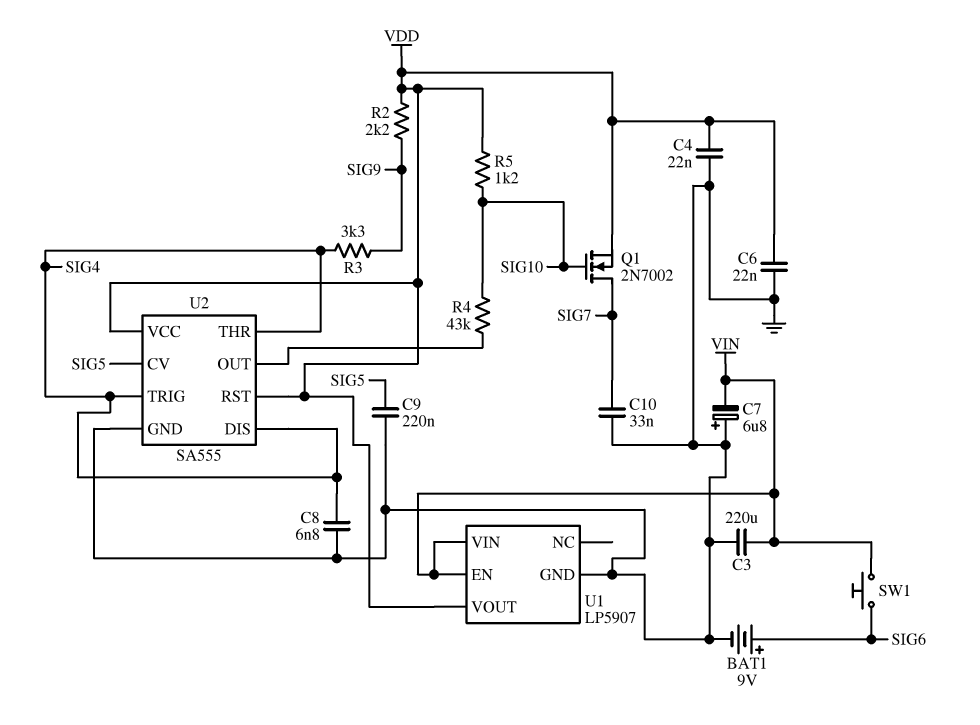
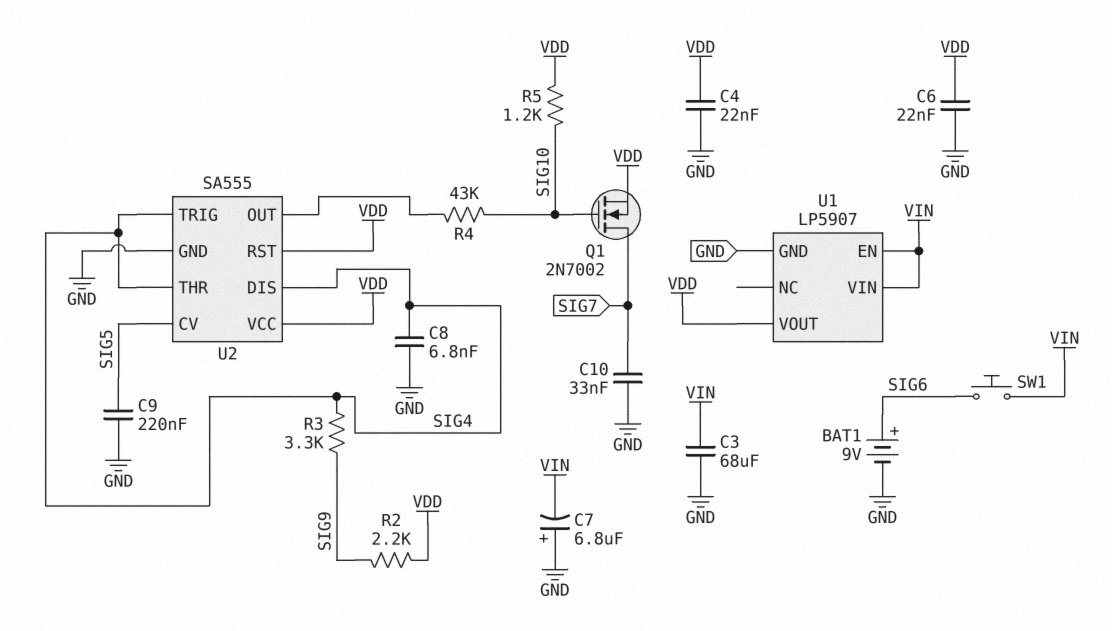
C3: 220uF (GND, VIN) -> 68uF (GND, VIN)

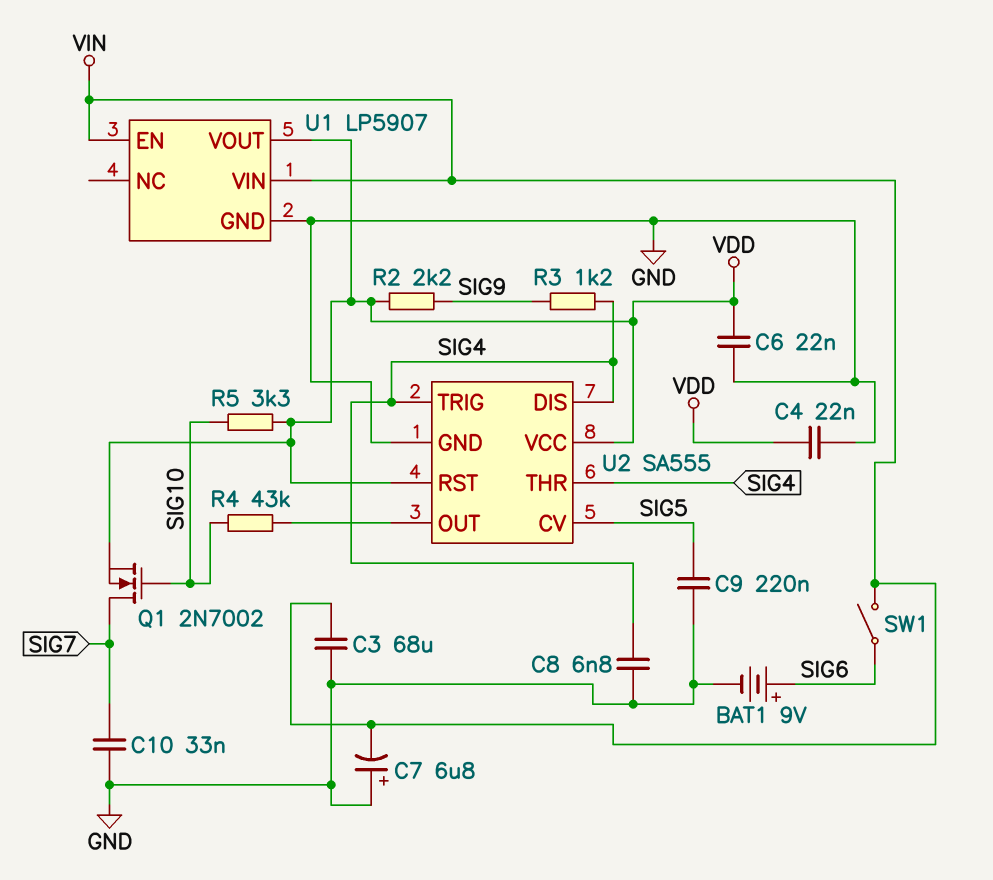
R3: 3.3k (SIG4, SIG9) -> 1.2k (SIG4, SIG9)
R5: 1.2k (SIG10, VDD) -> 3.3k (SIG10, VDD)
SW1: button (SIG6, VIN) -> switch (SIG6, VIN)

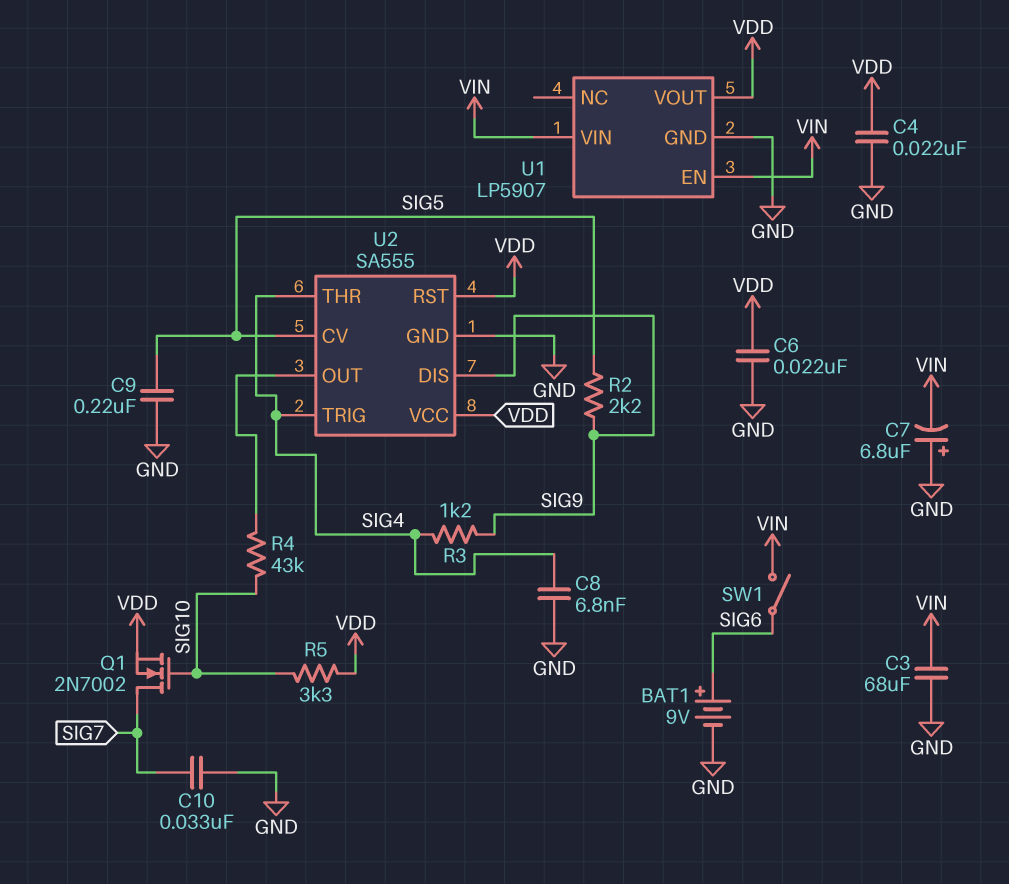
R2: 2.2k (SIG9, VDD) -> 2.2k (SIG5, SIG9)
U2 pin DIS: SIG4 -> SIG9

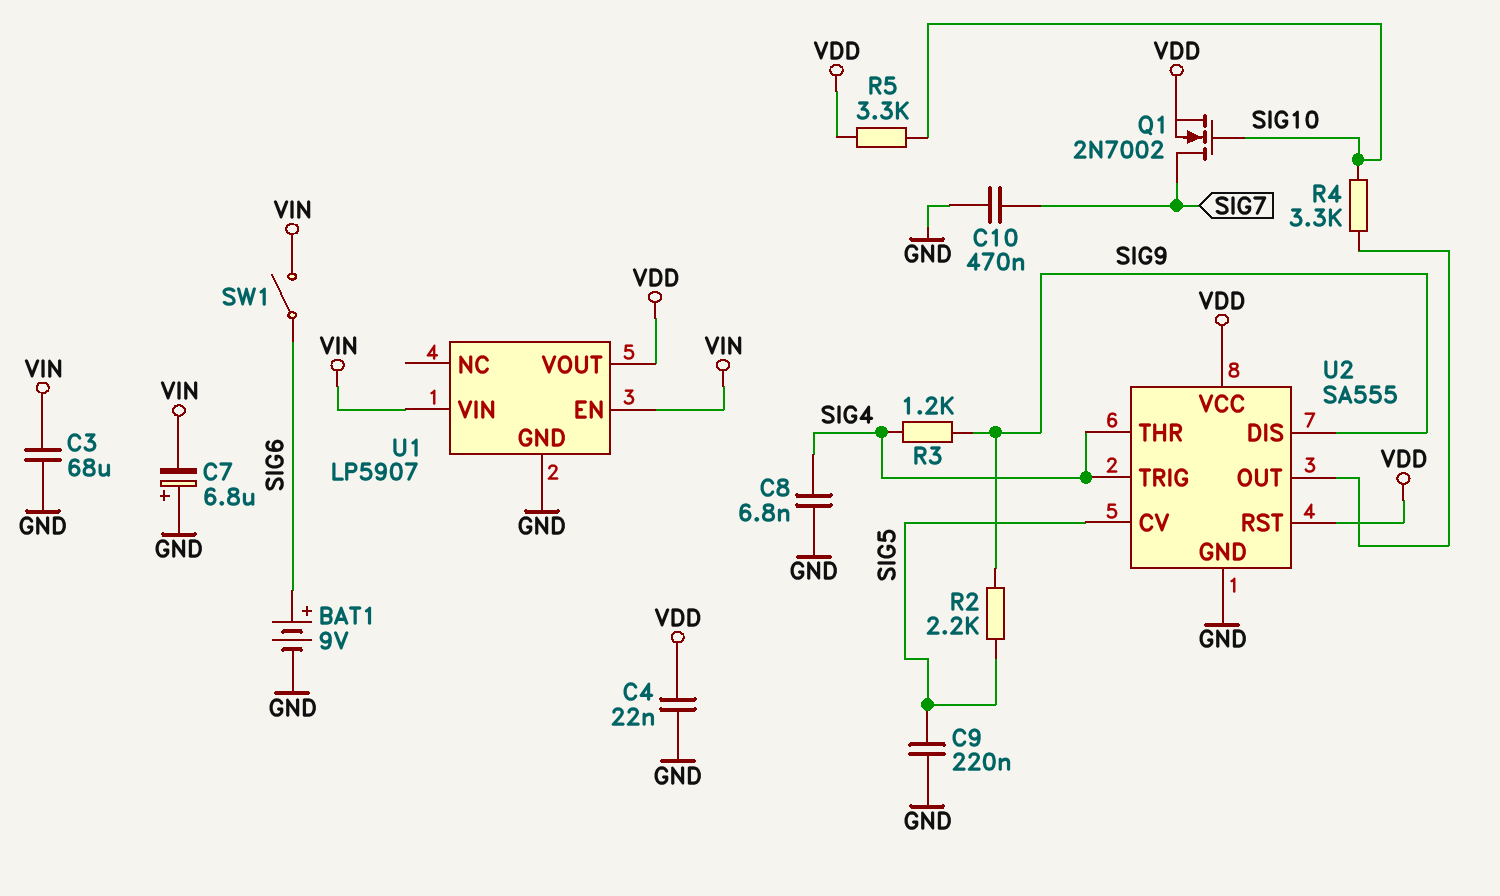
C6: 22nF (GND, VDD) -> none
C10: 33nF (GND, SIG7) -> 470nF (GND, SIG7)
R4: 43k (SIG10, U2/OUT) -> 3.3k (SIG10, U2/OUT)

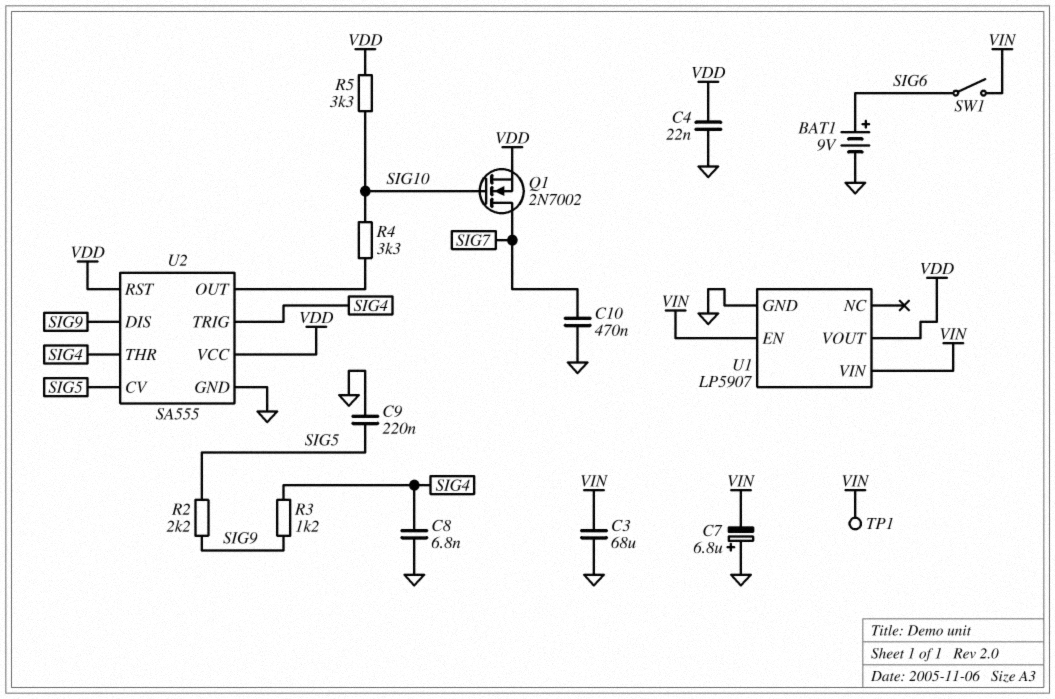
TP1: none -> test point (VIN)

